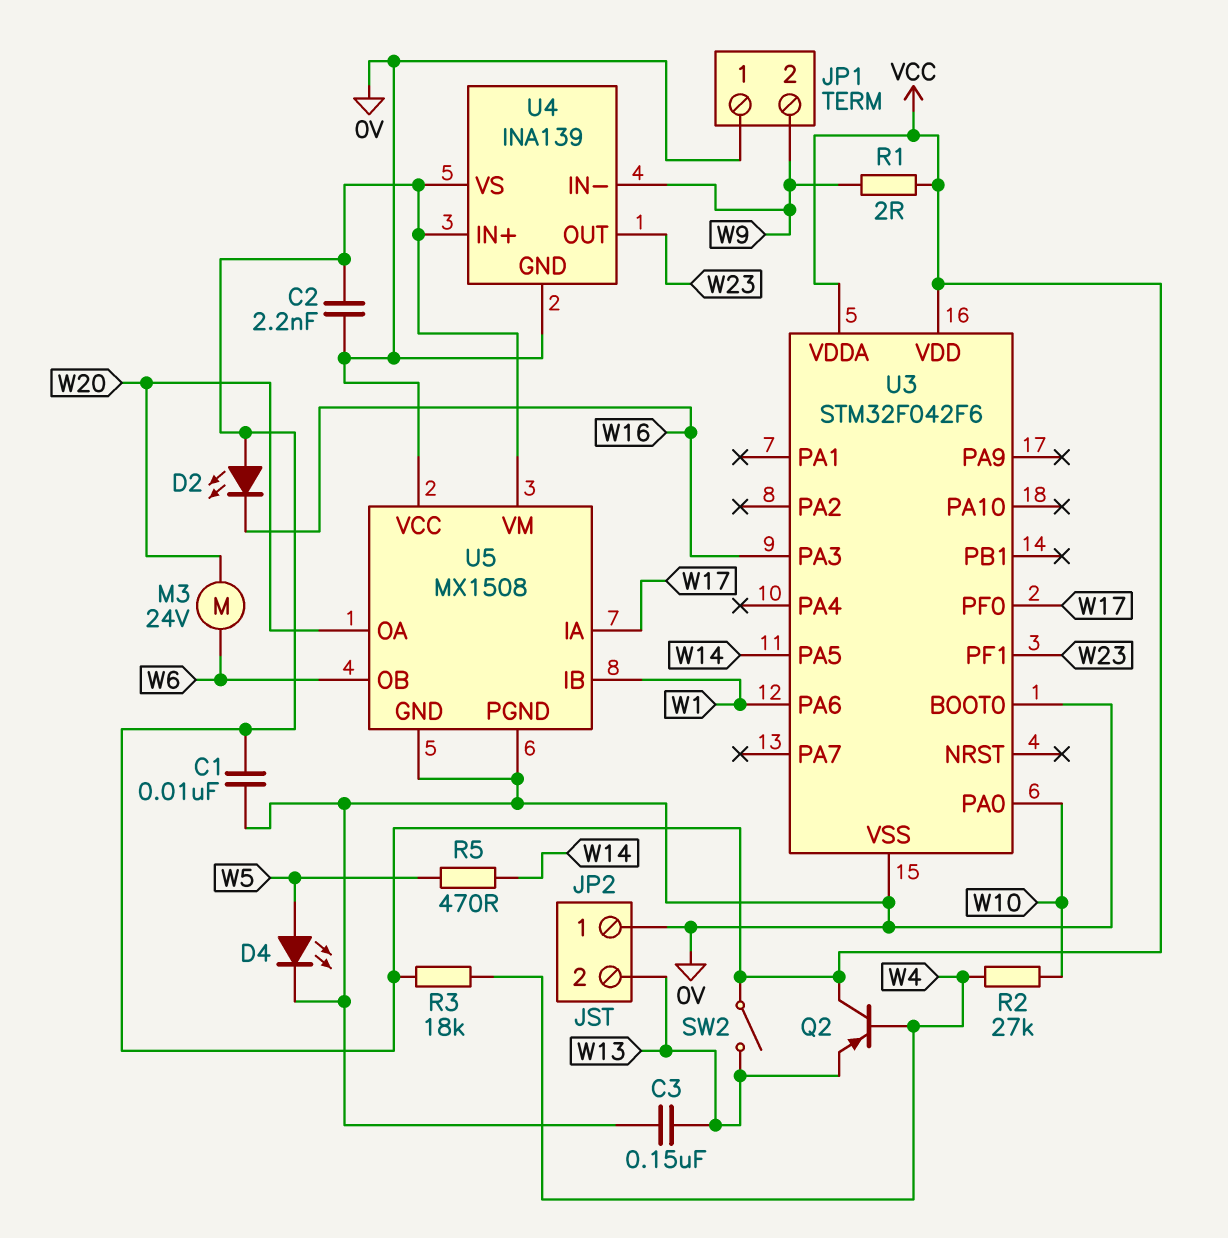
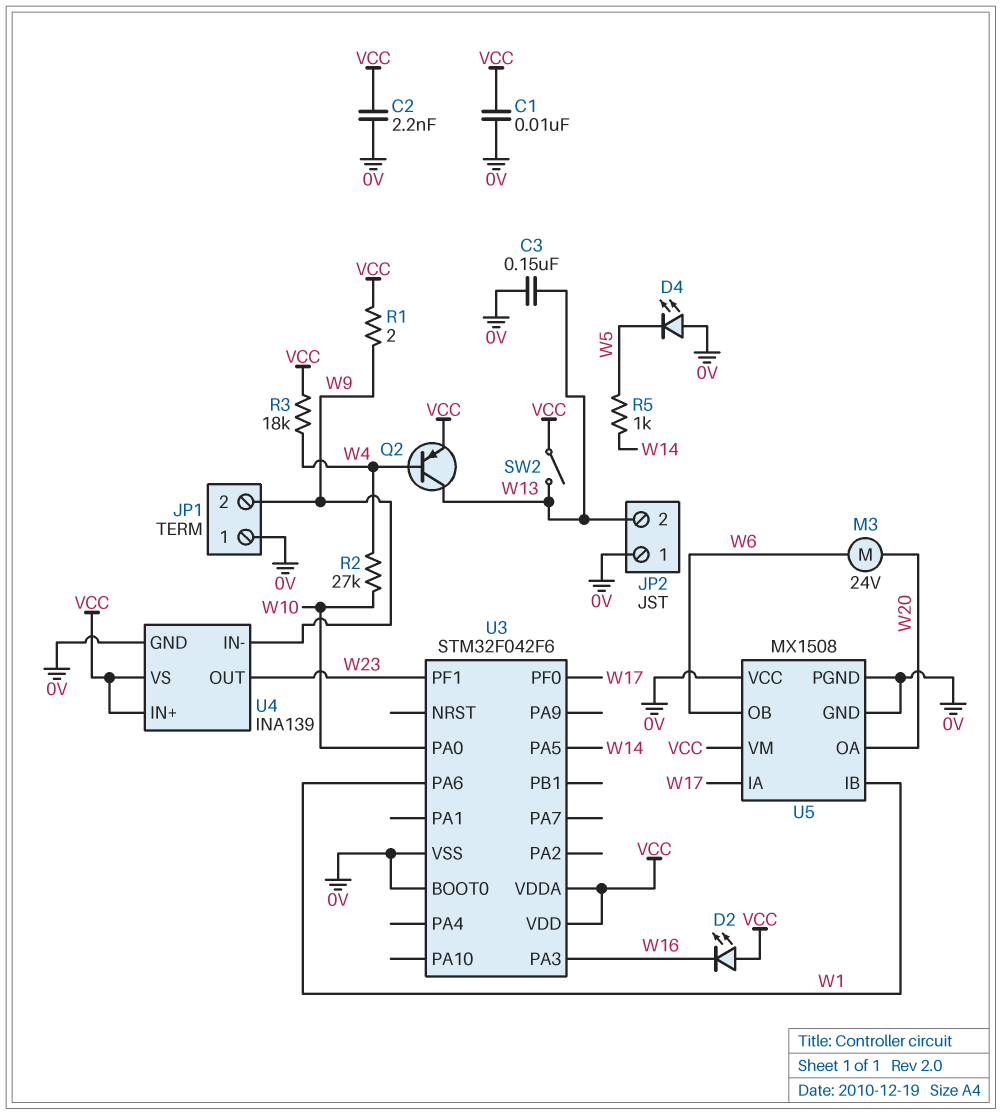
D4: LED (A W5, K 0V) -> LED (A 0V, K W5)
Q2: PNP (B W4, C VCC, E W13) -> PNP (B W4, C W13, E VCC)
R5: 470 (W5, W14) -> 1k (W5, W14)

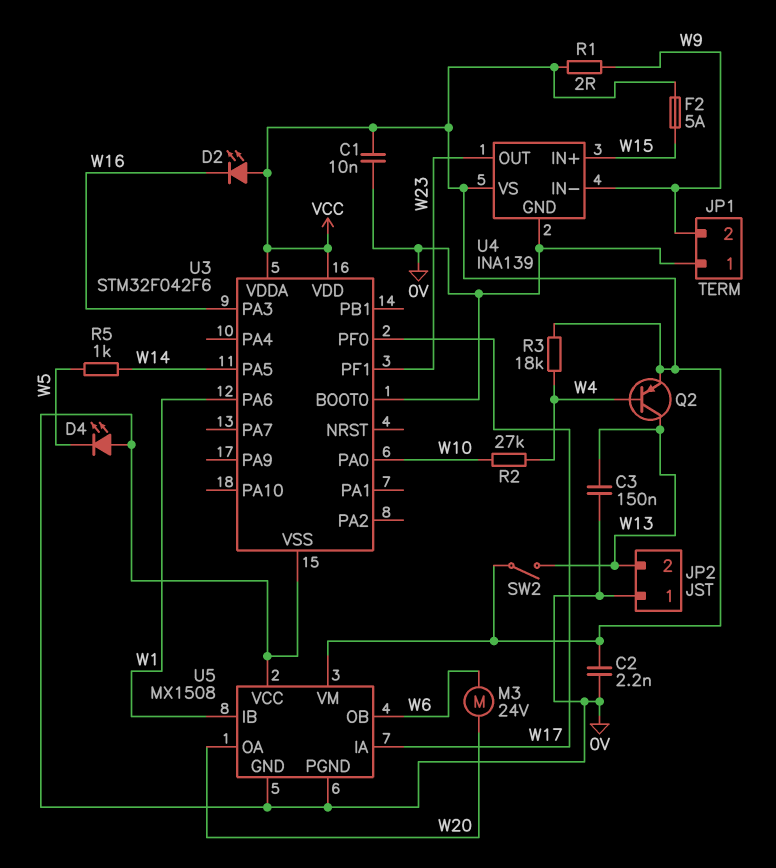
F2: none -> 5A (VCC, W15)
U4 pin IN+: VCC -> W15

